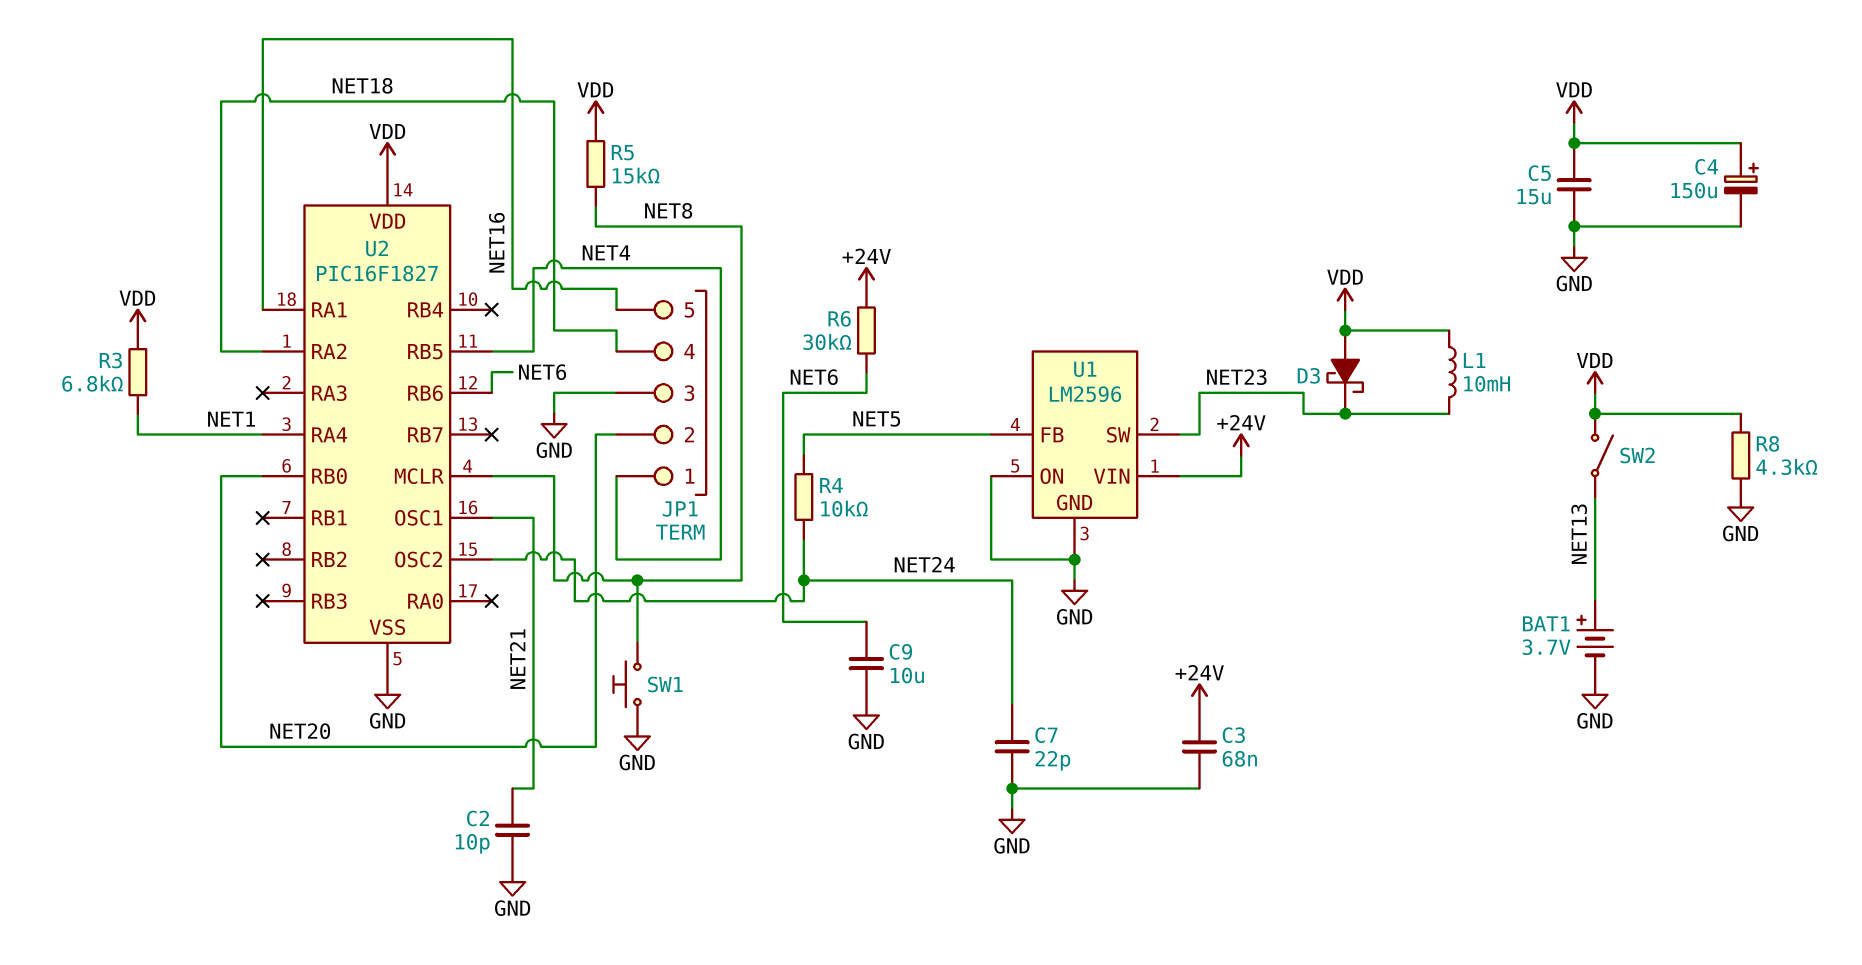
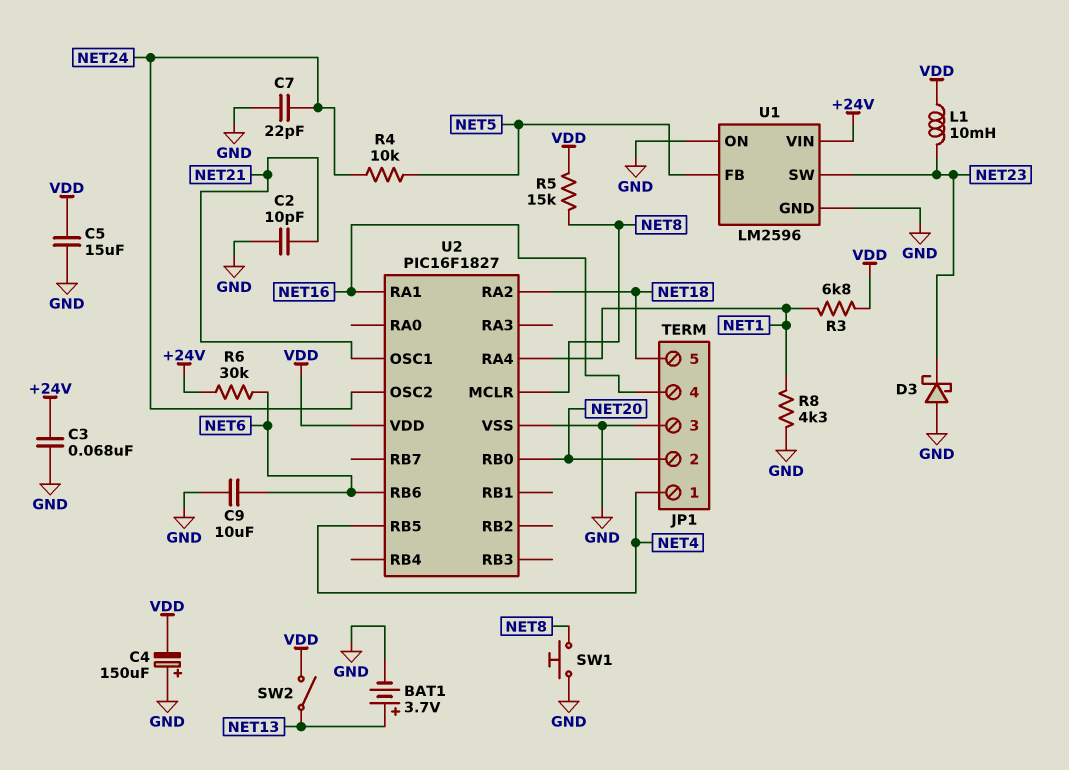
C4: 150uF (plus VDD, minus GND) -> 150uF (plus GND, minus VDD)
D3: schottky (A VDD, K NET23) -> schottky (A GND, K NET23)
JP1 pin 4: NET18 -> NET16
JP1 pin 5: NET16 -> NET18
R8: 4.3k (GND, VDD) -> 4.3k (GND, NET1)

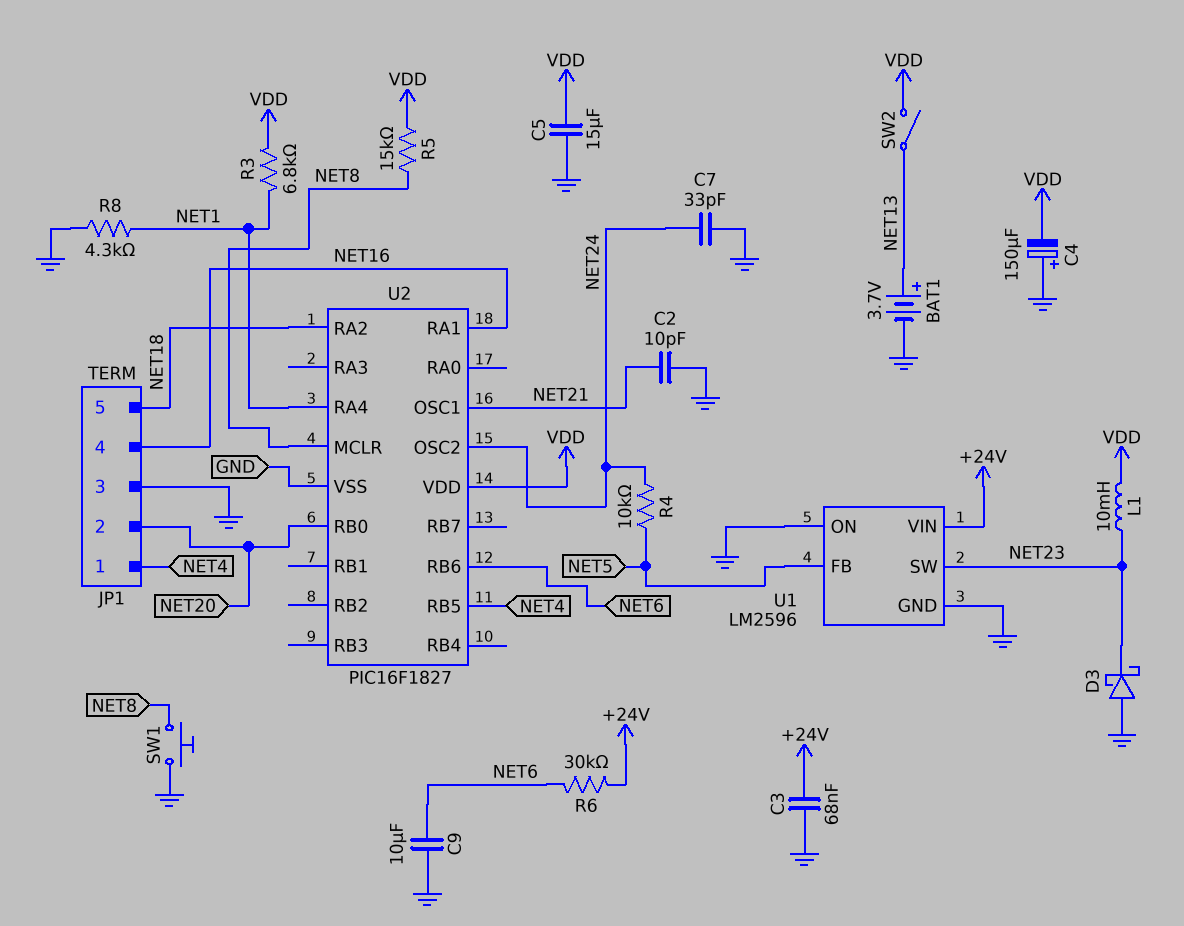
C7: 22pF (GND, NET24) -> 33pF (GND, NET24)

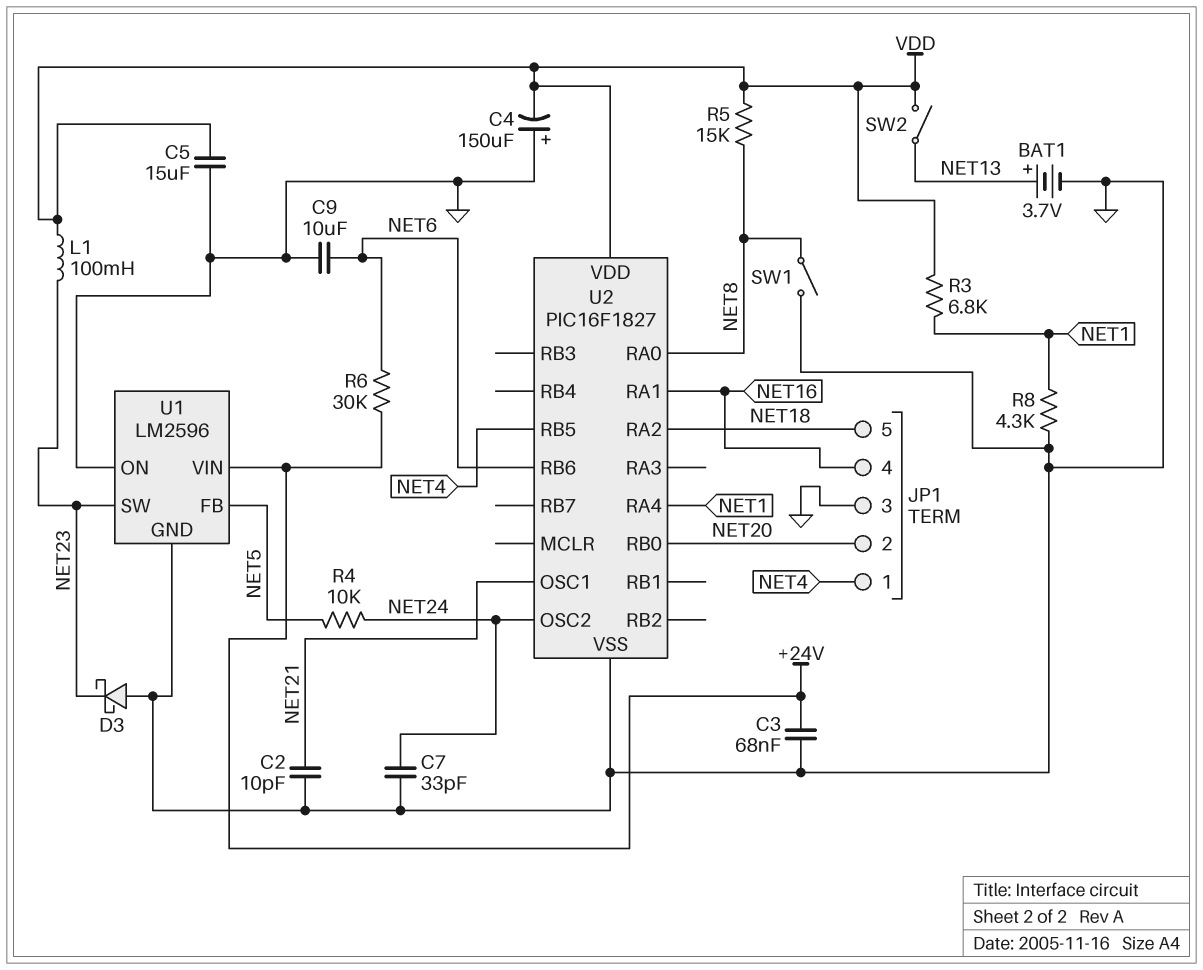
L1: 10mH (NET23, VDD) -> 100mH (NET23, VDD)
SW1: button (GND, NET8) -> switch (GND, NET8)
U2 pin MCLR: NET8 -> none
U2 pin RA0: none -> NET8

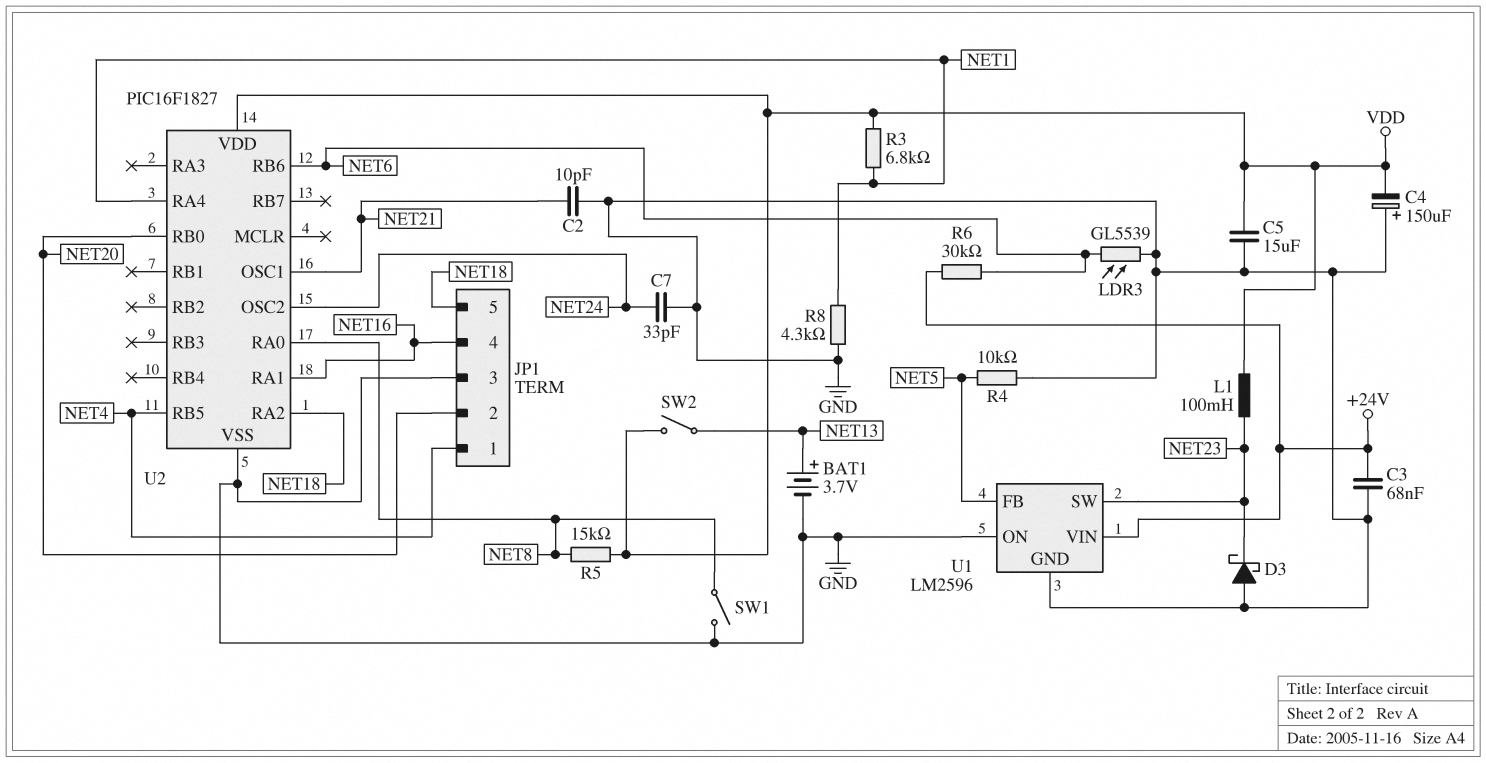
C9: 10uF (GND, NET6) -> none
LDR3: none -> GL5539 (GND, NET6)
R4: 10k (NET5, NET24) -> 10k (GND, NET5)

